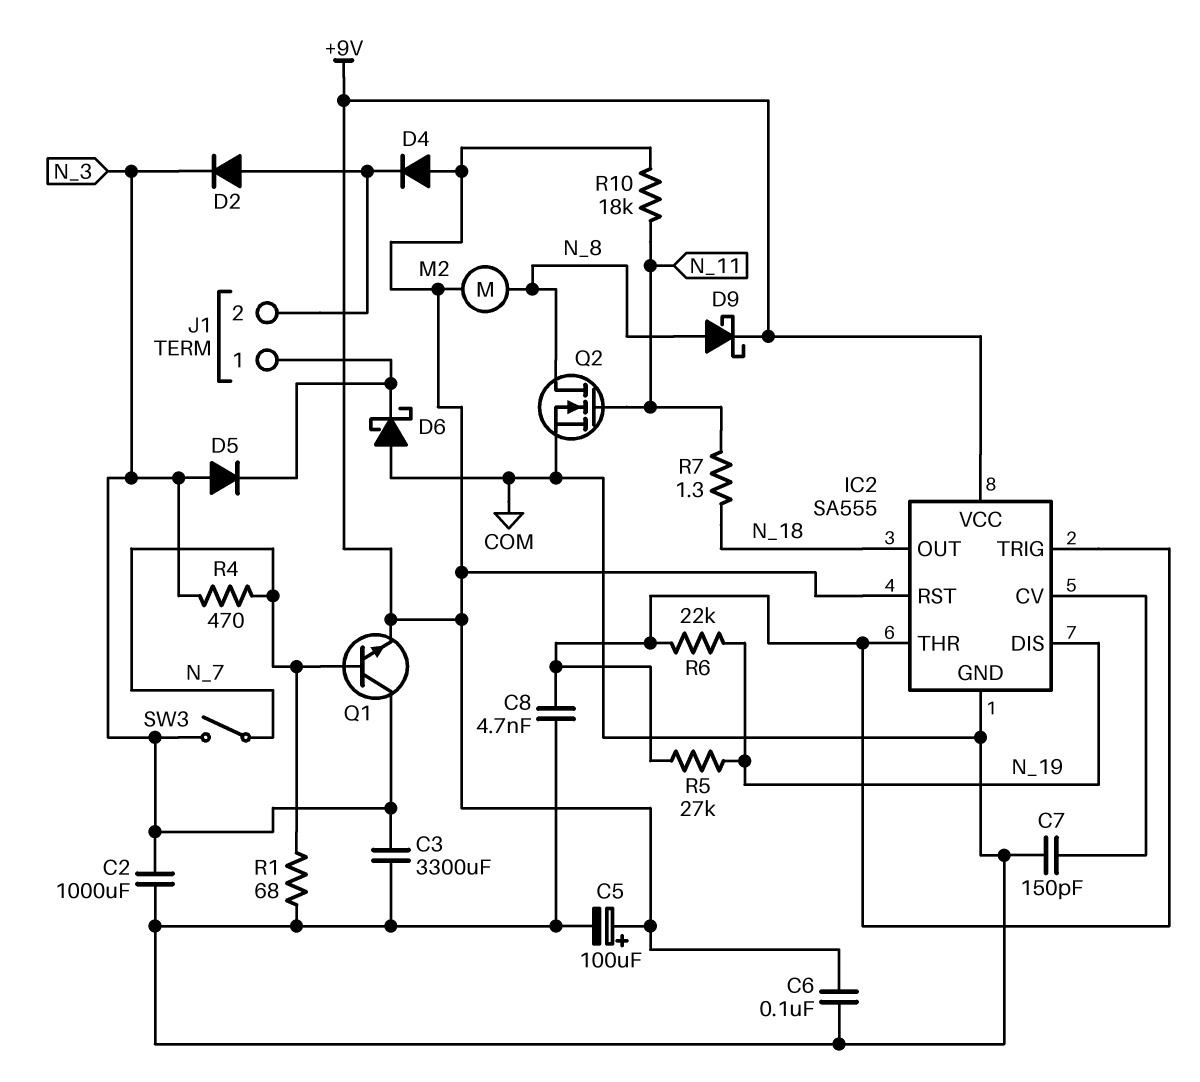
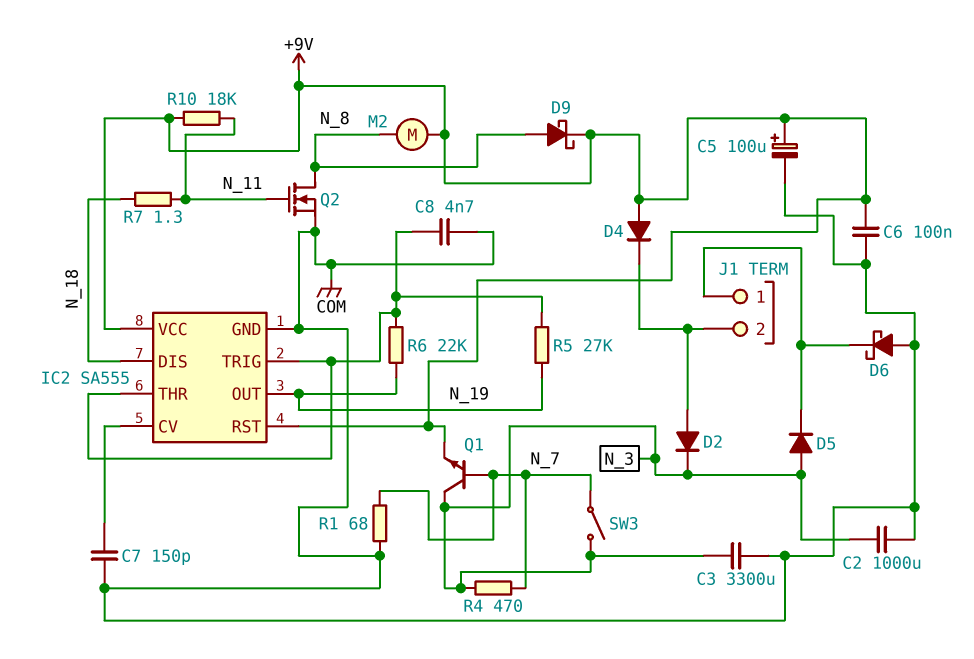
IC2 pin DIS: N_19 -> N_18
IC2 pin OUT: N_18 -> N_19

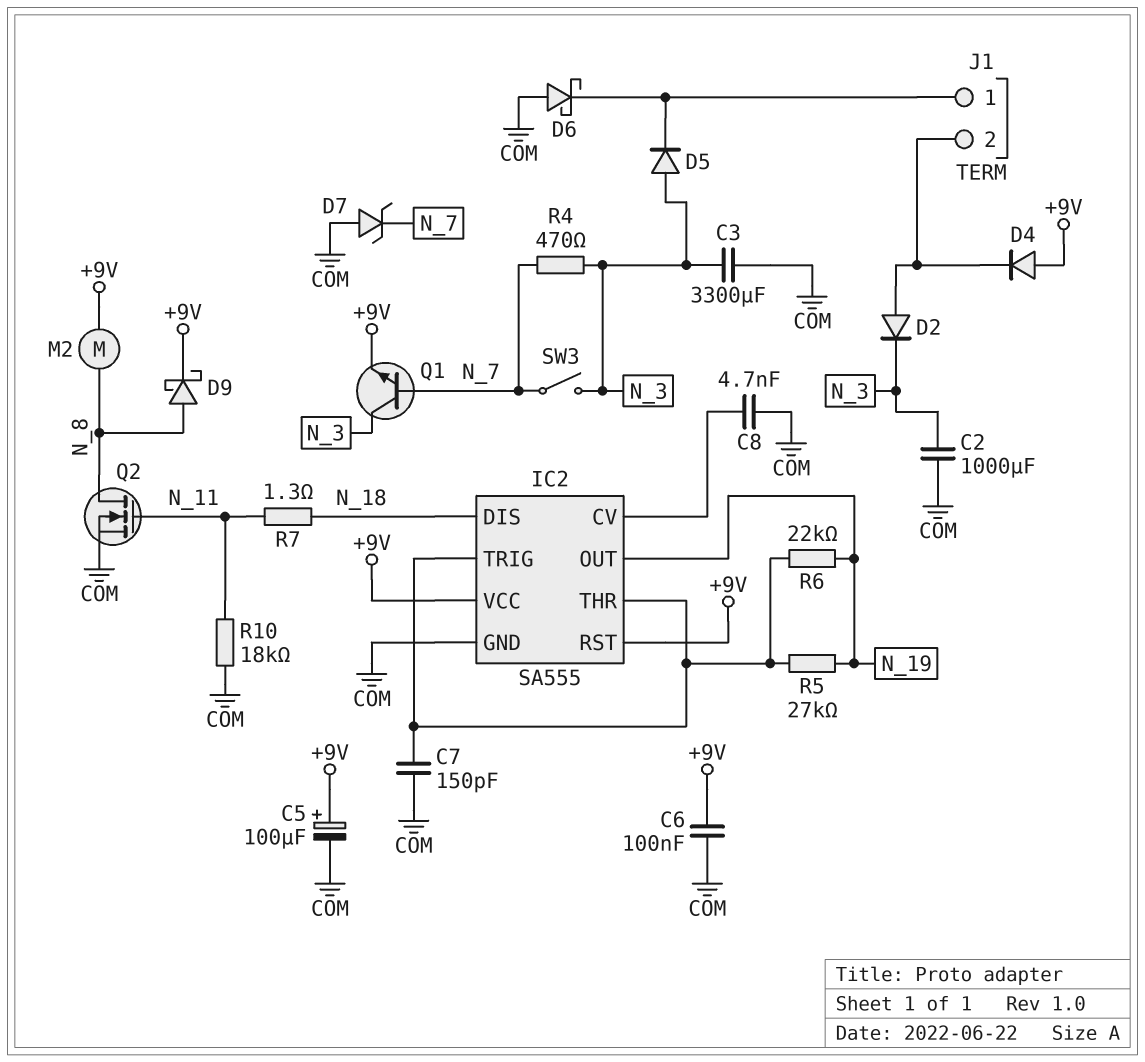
C7: 150pF (COM, IC2/CV) -> 150pF (COM, IC2/THR)
C8: 4.7nF (COM, IC2/THR) -> 4.7nF (COM, IC2/CV)
D7: none -> zener (A COM, K N_7)
R1: 68 (COM, N_7) -> none
R10: 18k (+9V, N_11) -> 18k (COM, N_11)

